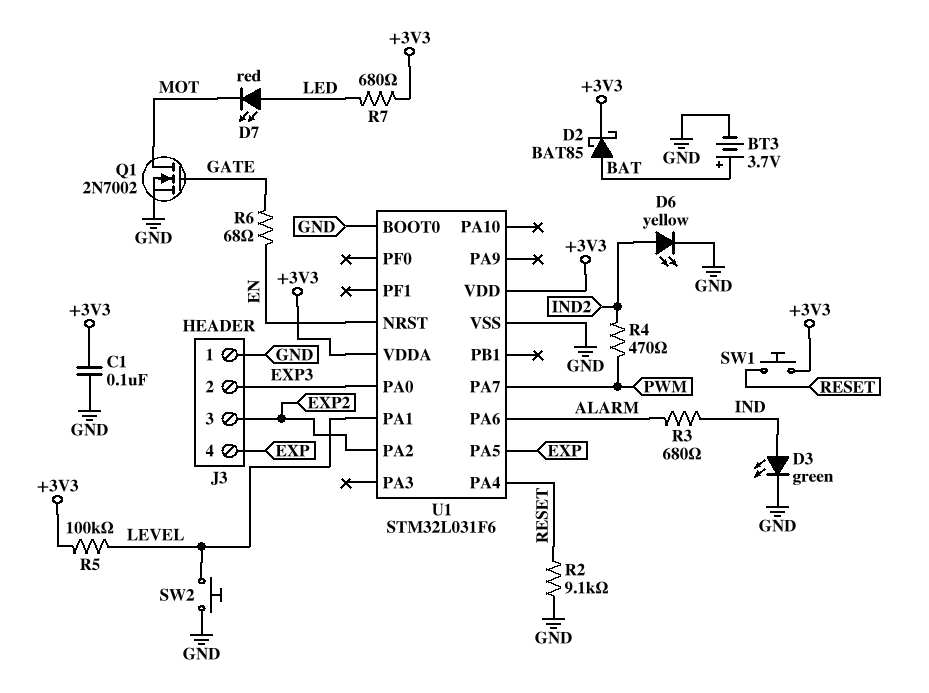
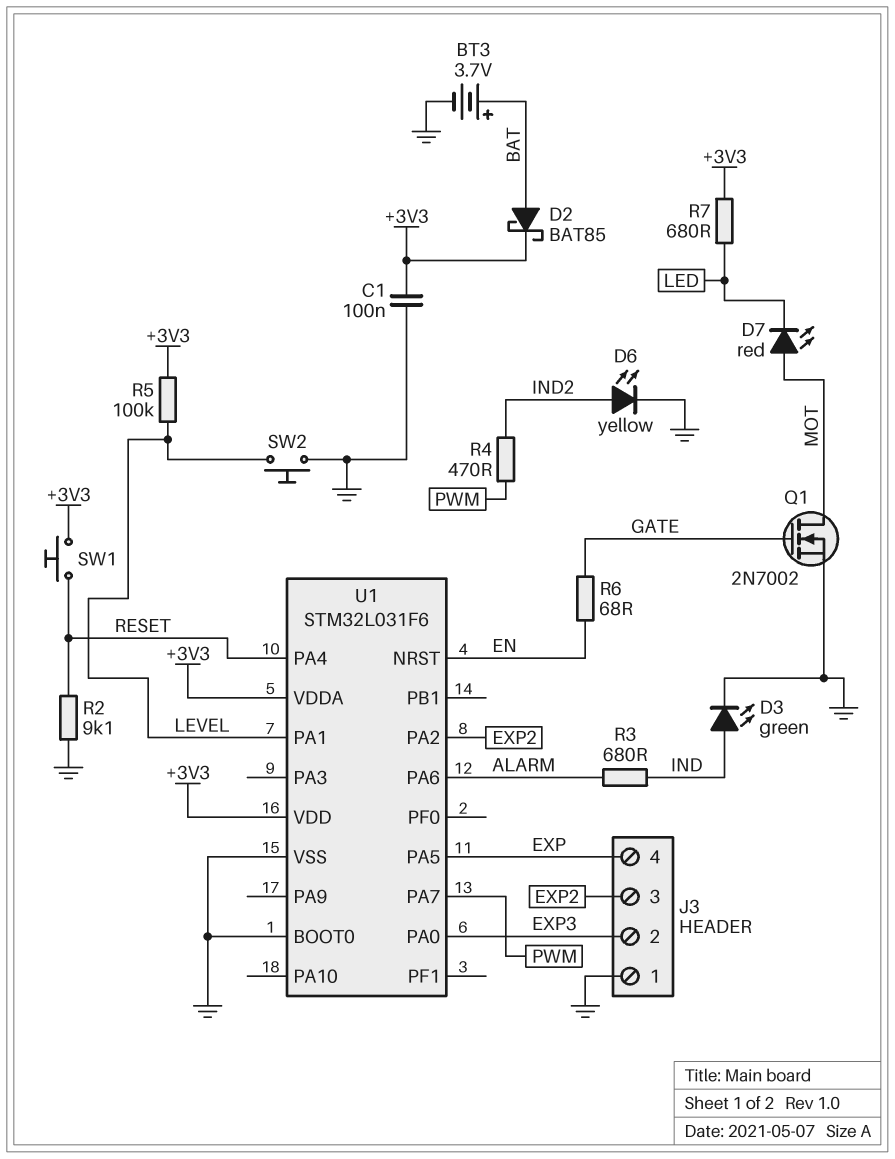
D7: LED red (A LED, K MOT) -> LED red (A MOT, K LED)

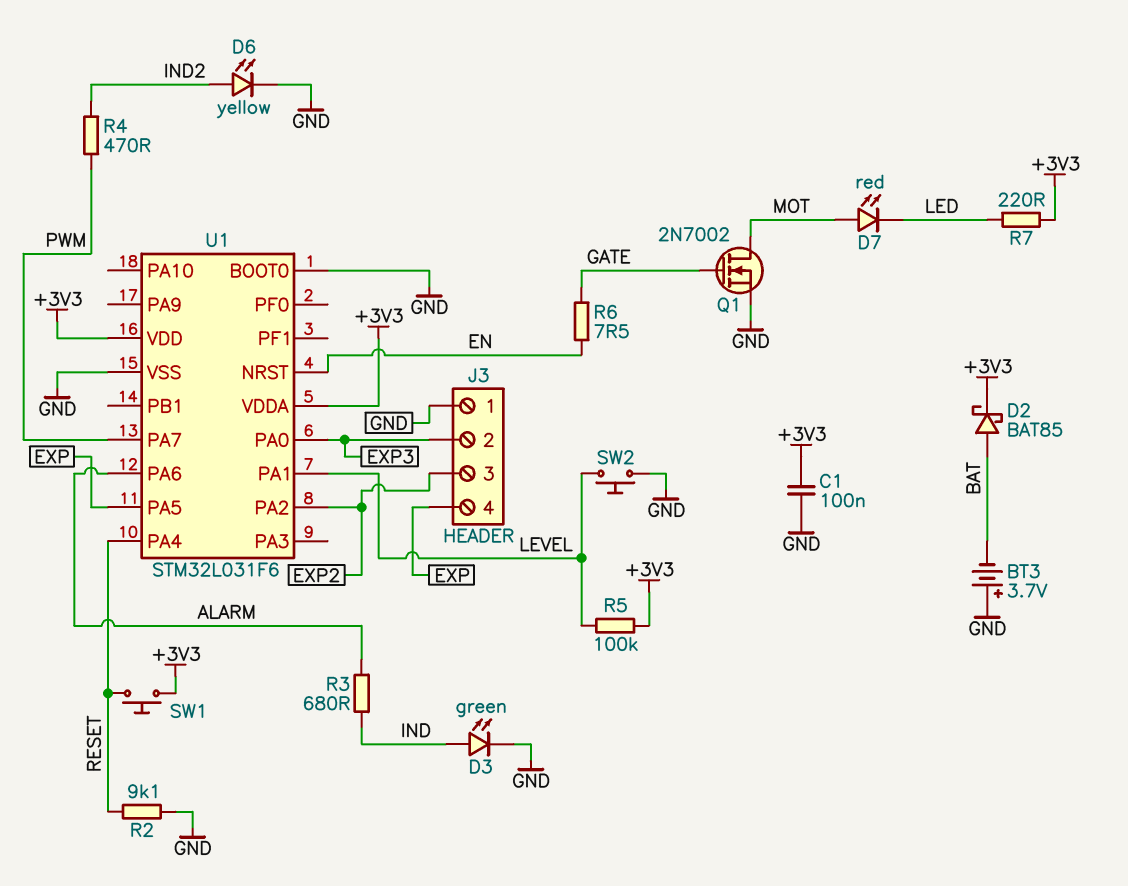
BT3: 3.7V (plus BAT, minus GND) -> 3.7V (plus GND, minus BAT)
R6: 68 (EN, GATE) -> 7.5 (EN, GATE)
R7: 680 (+3V3, LED) -> 220 (+3V3, LED)

